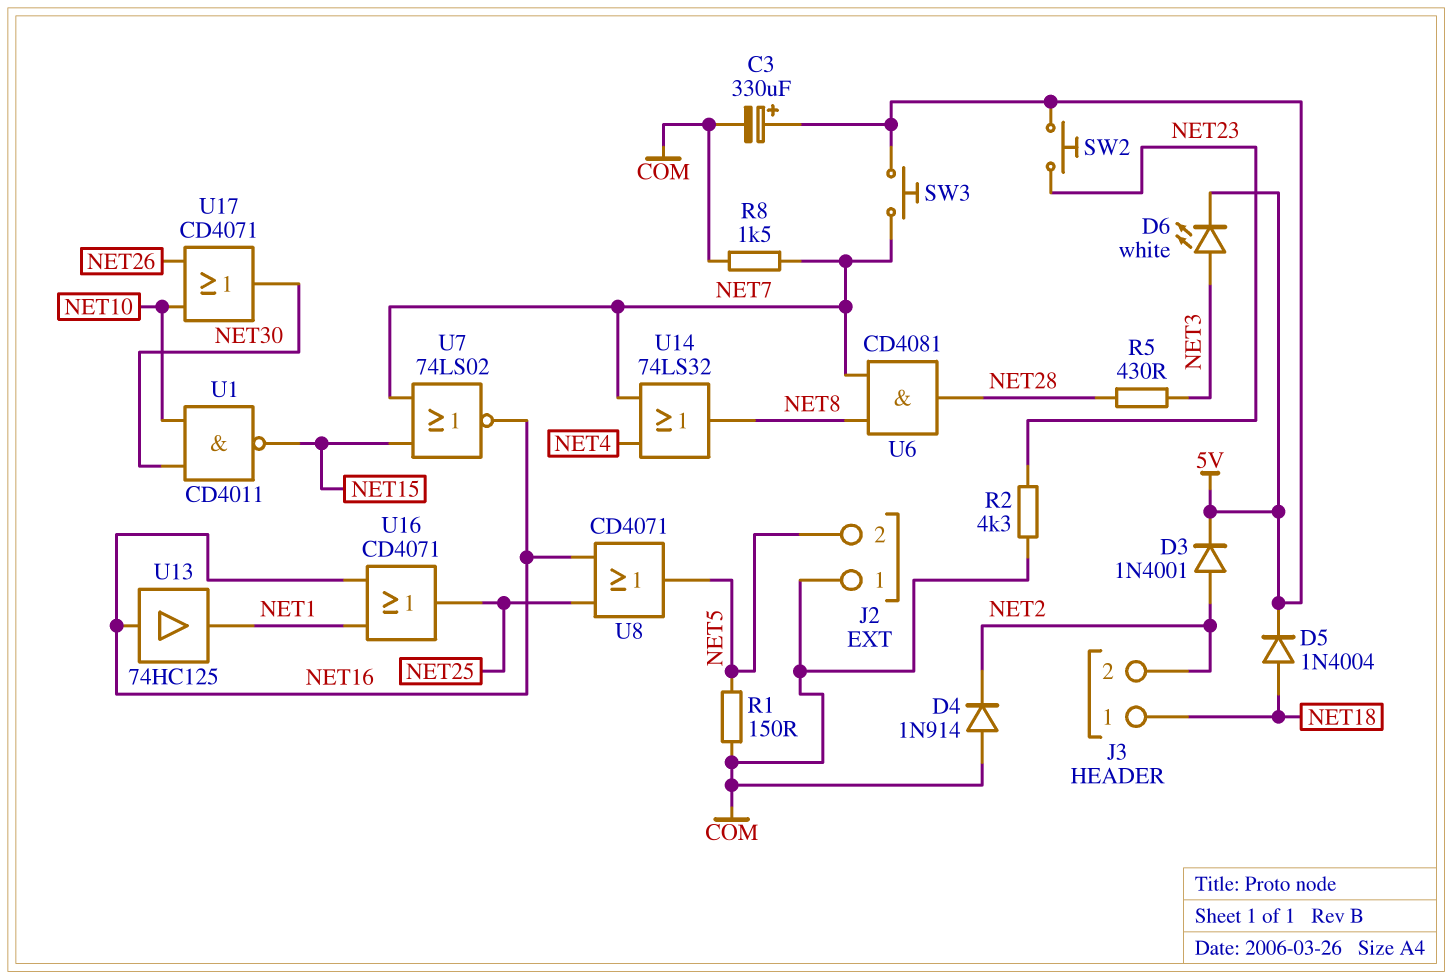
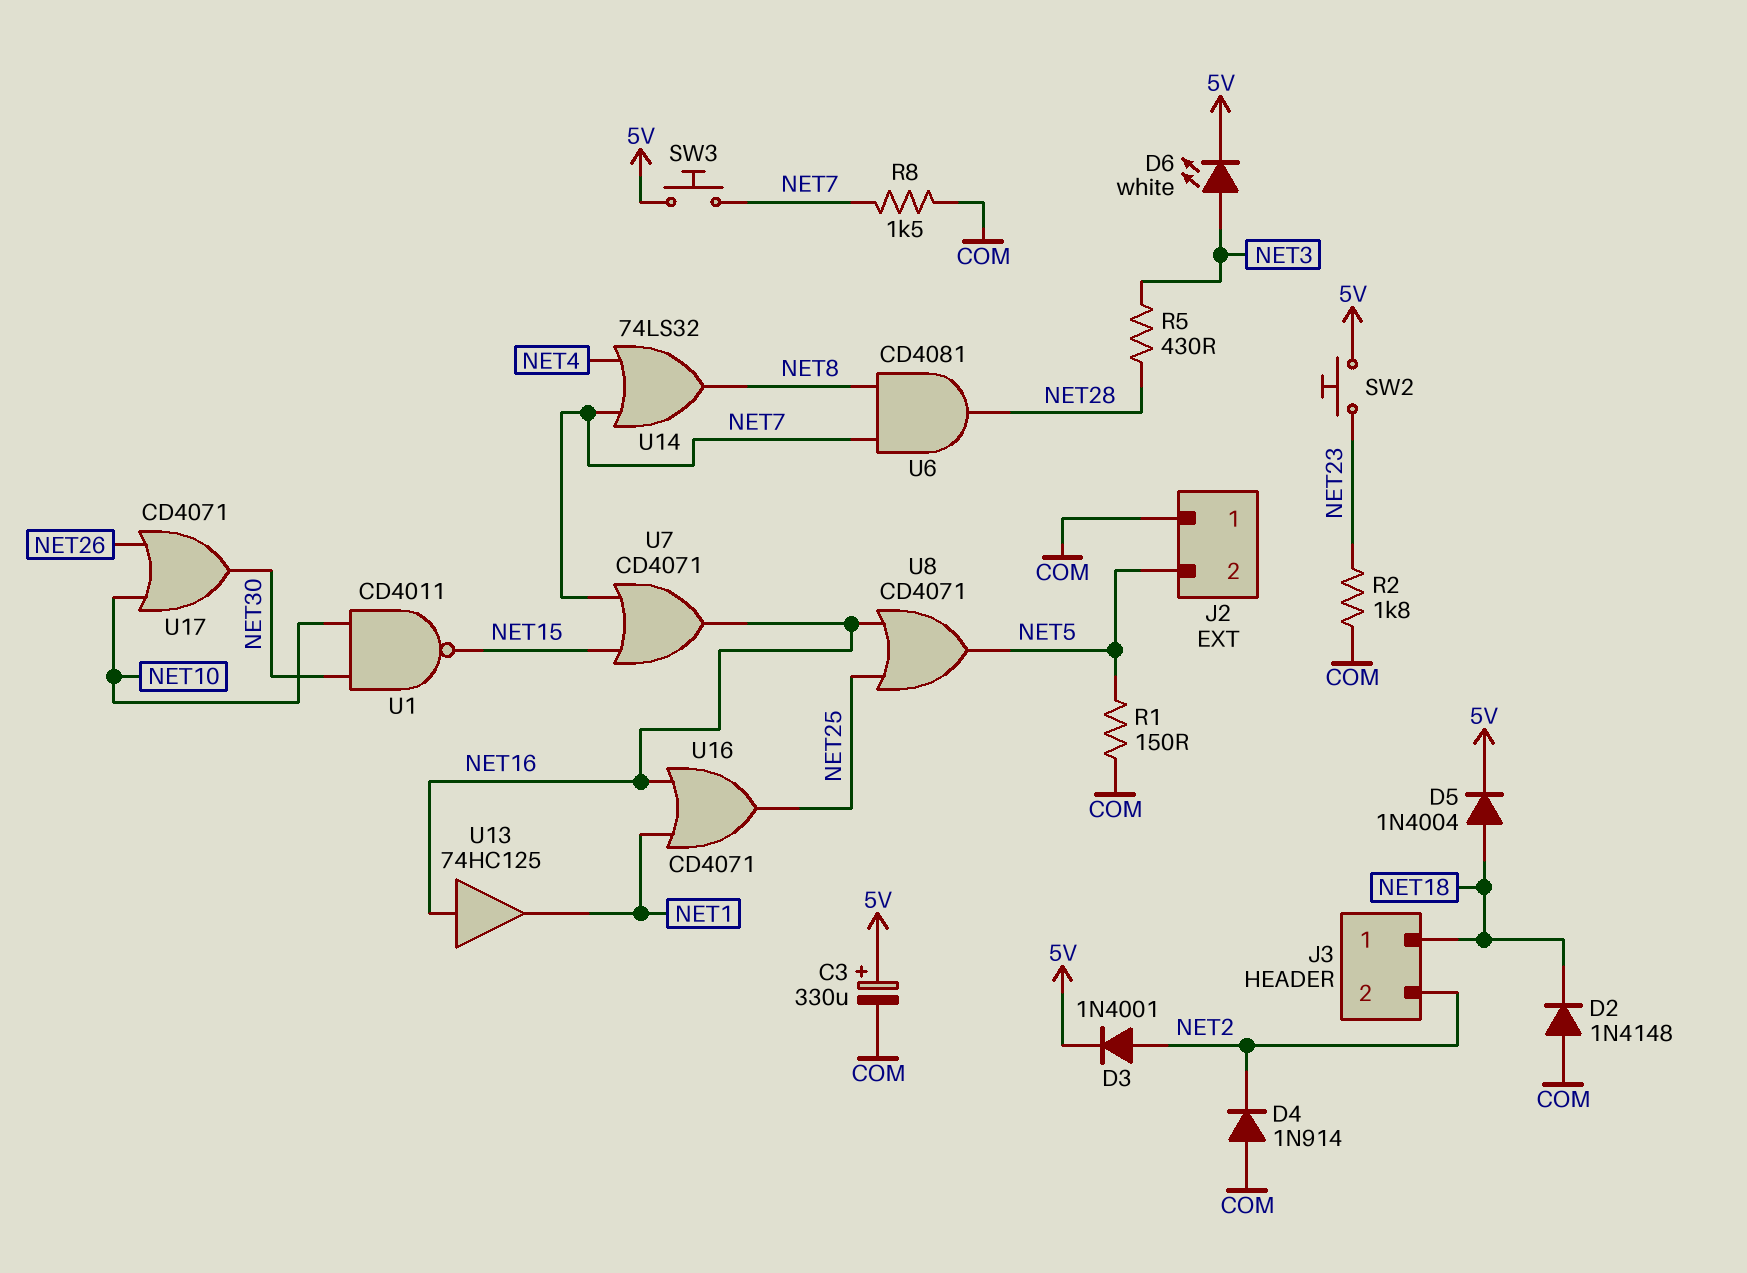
D2: none -> diode 1N4148 (A COM, K NET18)
R2: 4.3k (COM, NET23) -> 1.8k (COM, NET23)
U7: NOR 74LS02 (in NET7, in NET15, out NET16) -> OR CD4071 (in NET7, in NET15, out NET16)

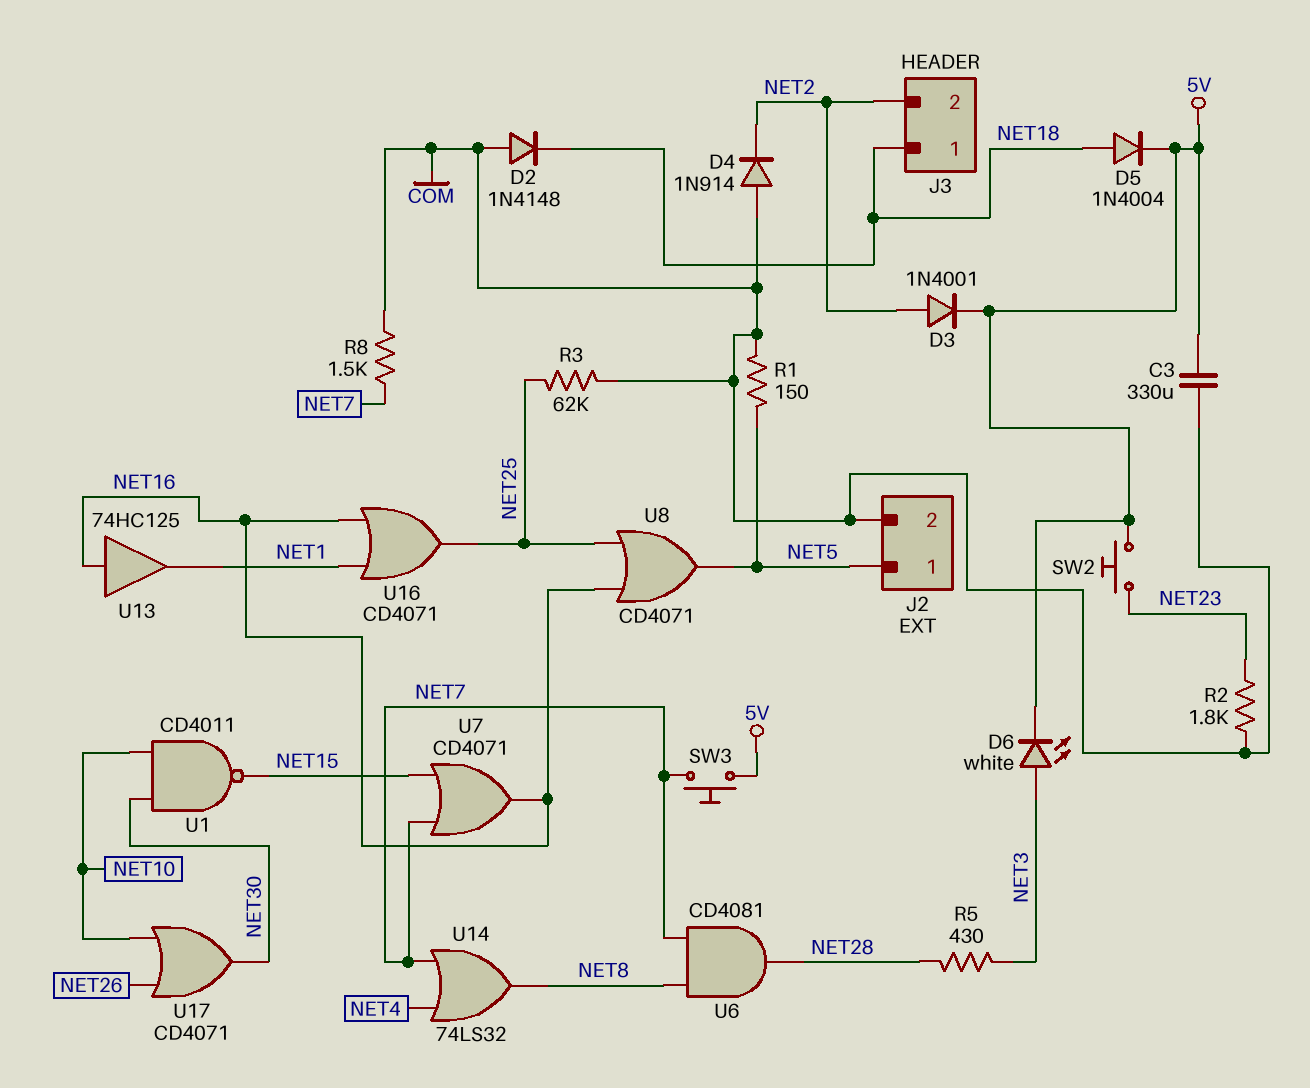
C3: 330uF (plus 5V, minus COM) -> 330uF (5V, COM)
J2 pin 1: COM -> NET5
J2 pin 2: NET5 -> COM
R3: none -> 62k (COM, NET25)

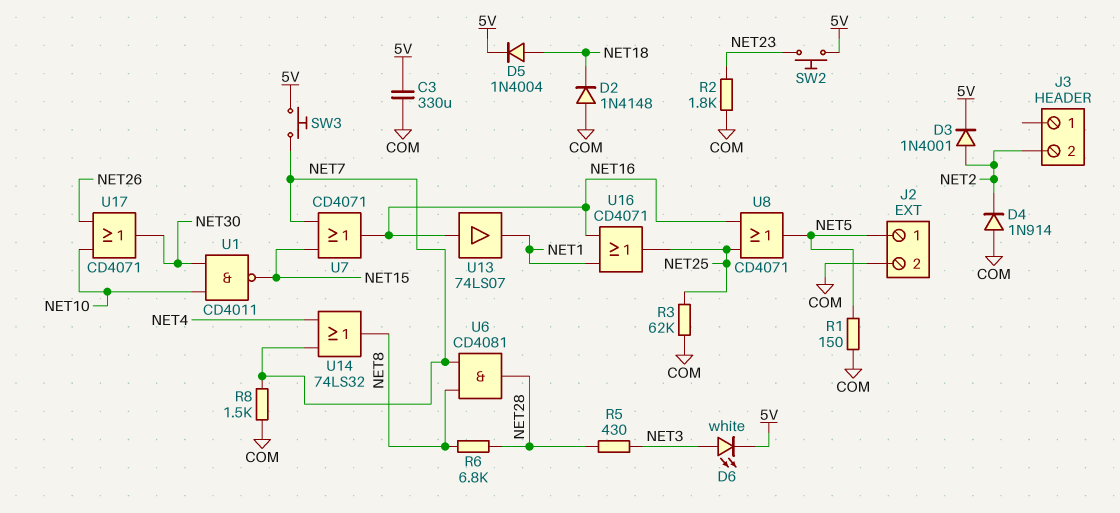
J3 pin 1: NET18 -> none
R6: none -> 6.8k (NET8, NET28)
U13: buffer 74HC125 (in NET16, out NET1) -> buffer 74LS07 (in NET16, out NET1)

